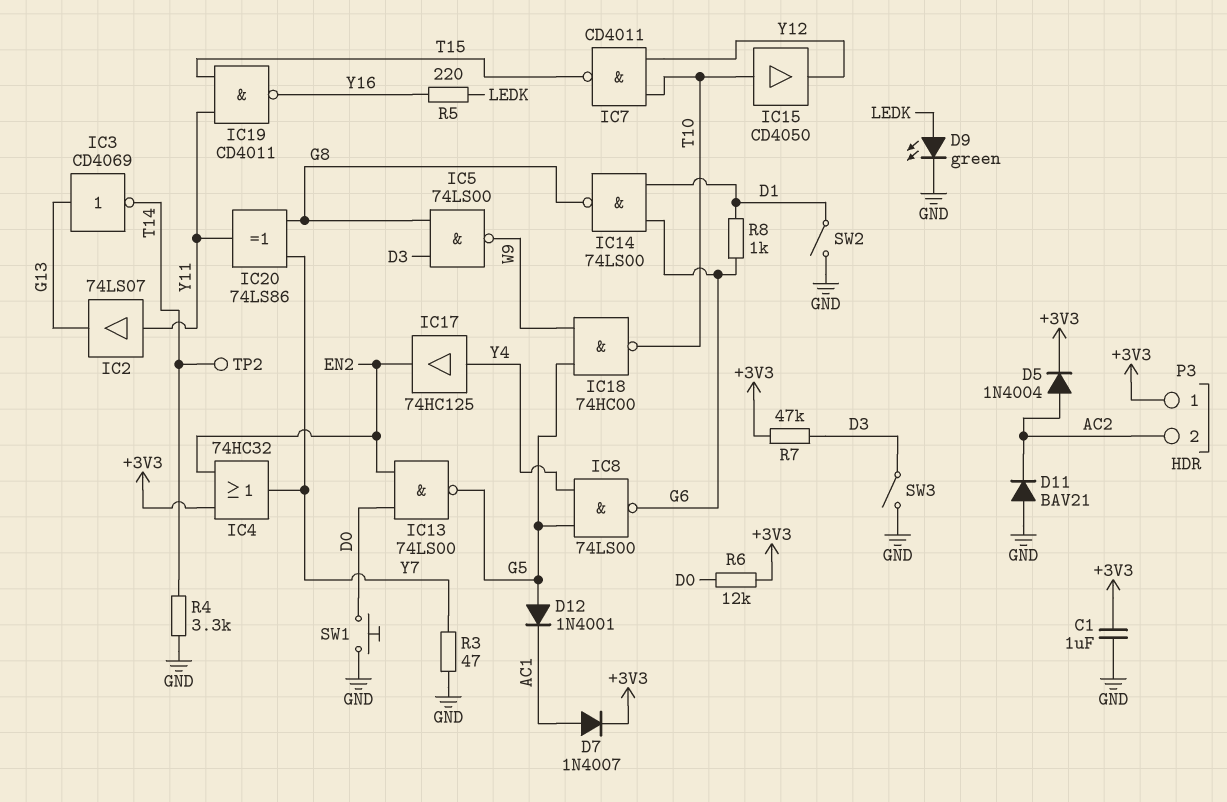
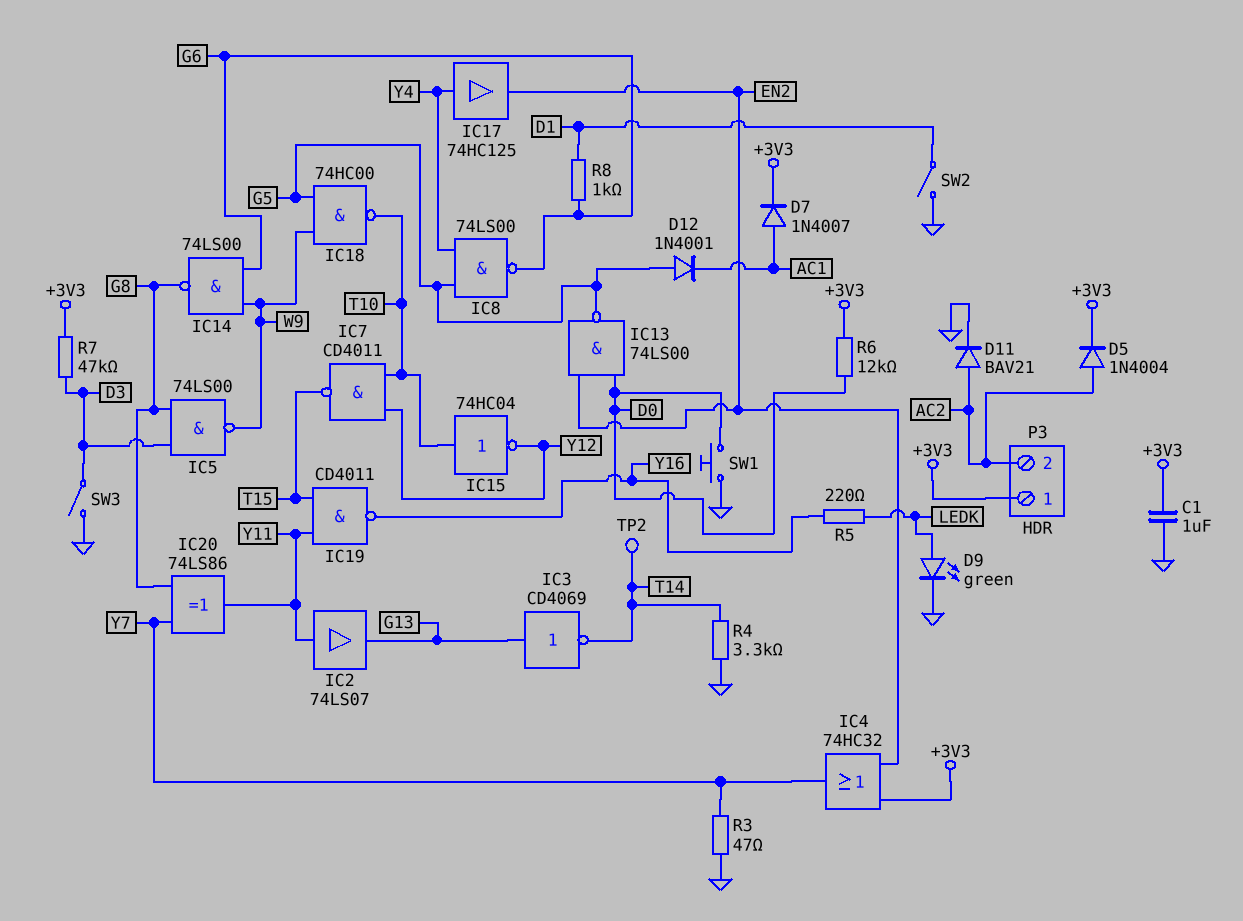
D11: diode BAV21 (A GND, K AC2) -> diode BAV21 (A AC2, K GND)
IC14: NAND 74LS00 (in D1, in G6, out G8) -> NAND 74LS00 (in G6, in W9, out G8)
IC15: buffer CD4050 (in T10, out Y12) -> NOT 74HC04 (in T10, out Y12)

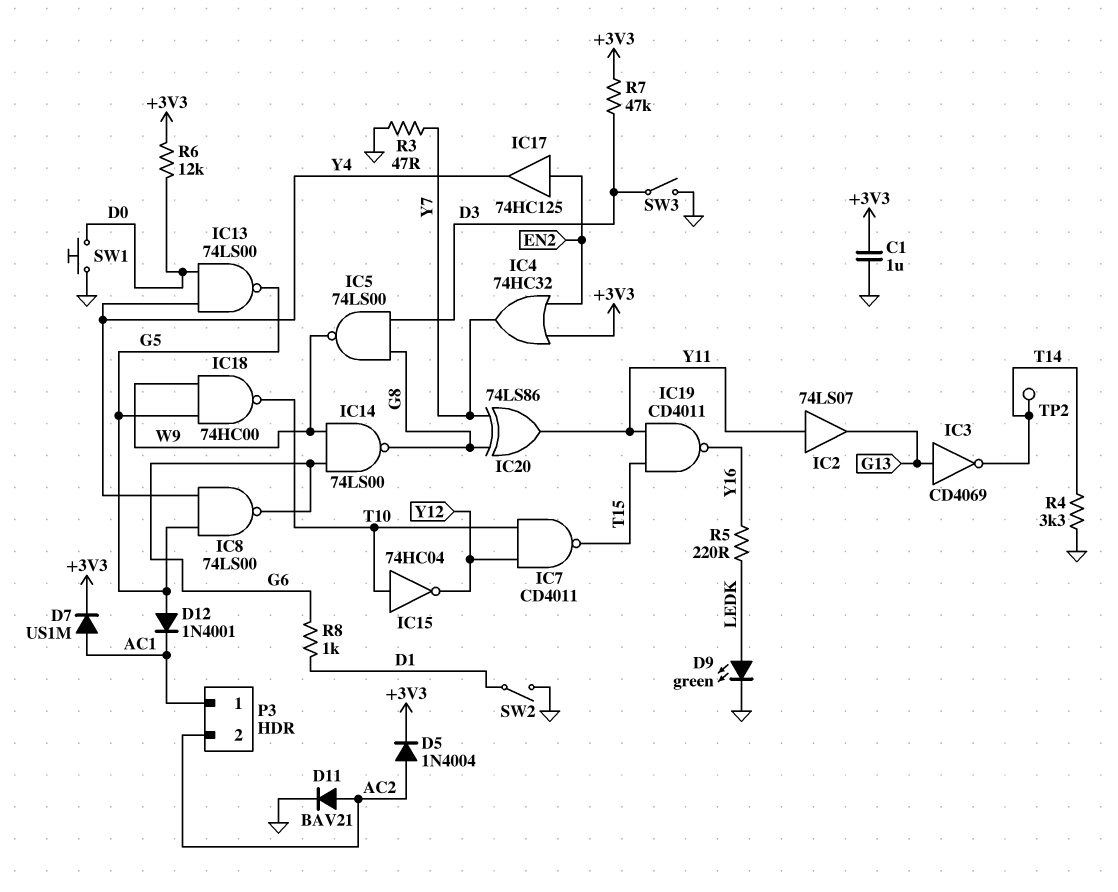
D7: diode 1N4007 (A AC1, K +3V3) -> diode US1M (A AC1, K +3V3)
IC13: NAND 74LS00 (in D0, in EN2, out G5) -> NAND 74LS00 (in D0, in Y4, out G5)
IC17: buffer 74HC125 (in Y4, out EN2) -> buffer 74HC125 (in EN2, out Y4)
P3 pin 1: +3V3 -> AC1

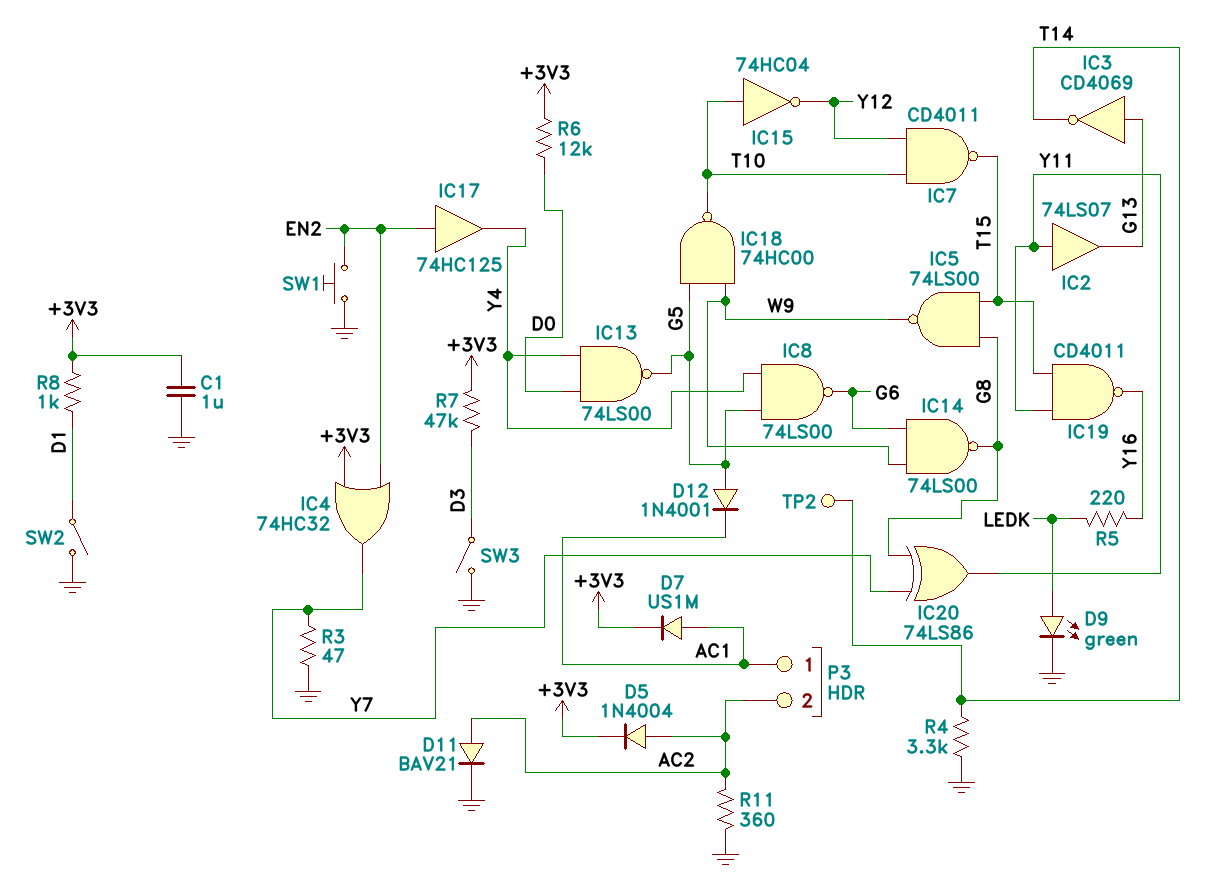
IC5: NAND 74LS00 (in D3, in G8, out W9) -> NAND 74LS00 (in G8, in T15, out W9)
R8: 1k (D1, G6) -> 1k (+3V3, D1)
R11: none -> 360 (AC2, GND)
SW1: button (D0, GND) -> button (EN2, GND)

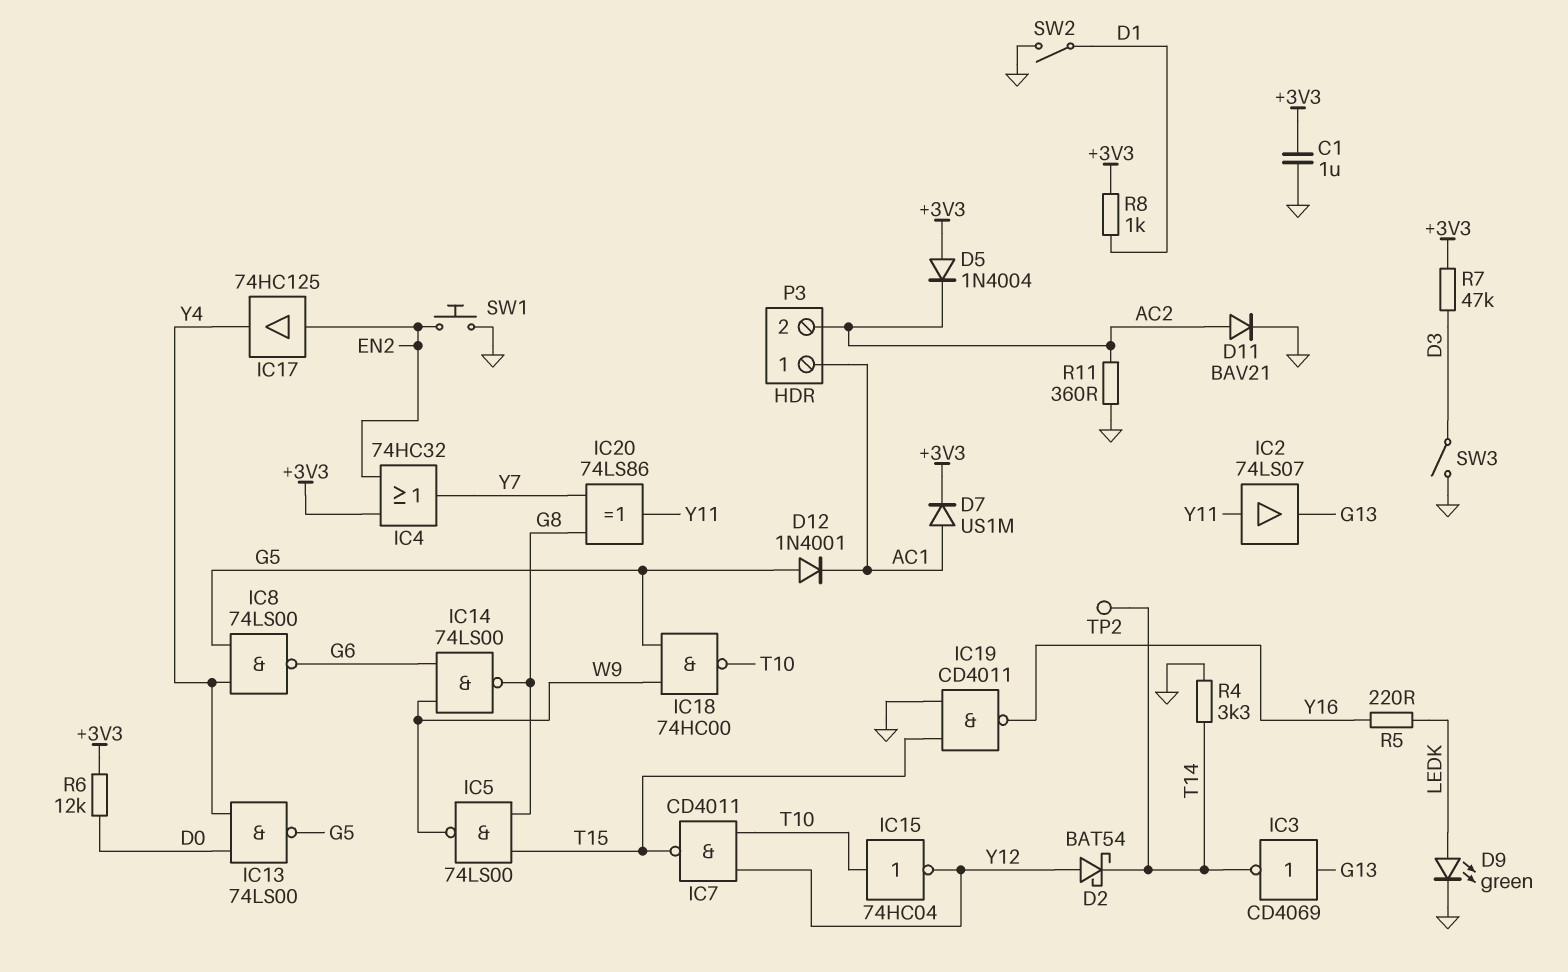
D2: none -> schottky BAT54 (A Y12, K T14)
D5: diode 1N4004 (A AC2, K +3V3) -> diode 1N4004 (A +3V3, K AC2)
IC19: NAND CD4011 (in T15, in Y11, out Y16) -> NAND CD4011 (in GND, in T15, out Y16)
R3: 47 (GND, Y7) -> none

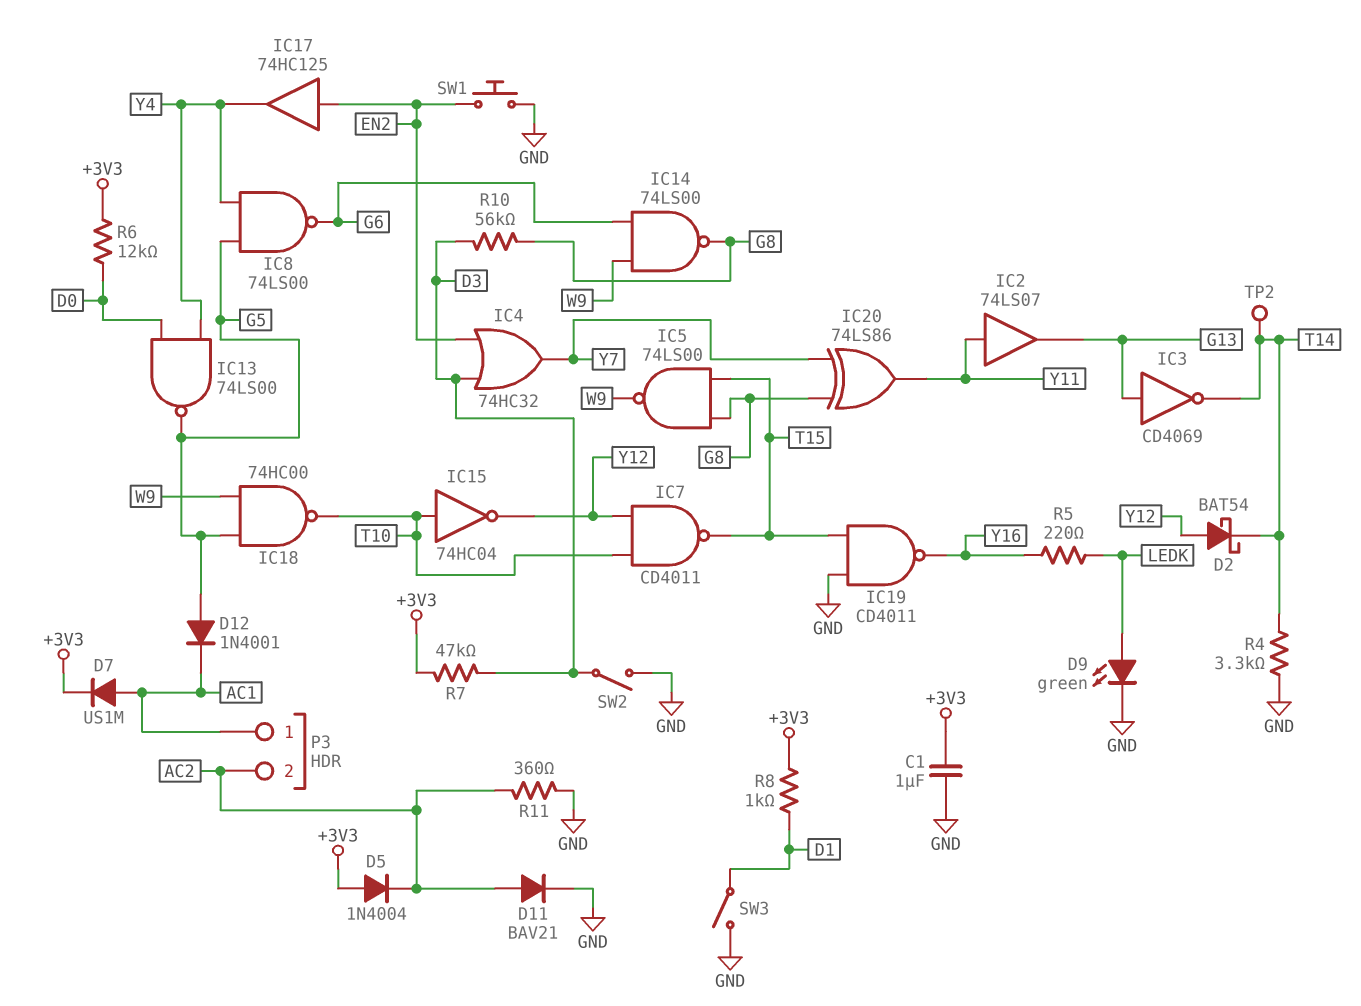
IC4: OR 74HC32 (in +3V3, in EN2, out Y7) -> OR 74HC32 (in D3, in EN2, out Y7)
R10: none -> 56k (D3, G8)
SW2: switch (D1, GND) -> switch (D3, GND)
SW3: switch (D3, GND) -> switch (D1, GND)

